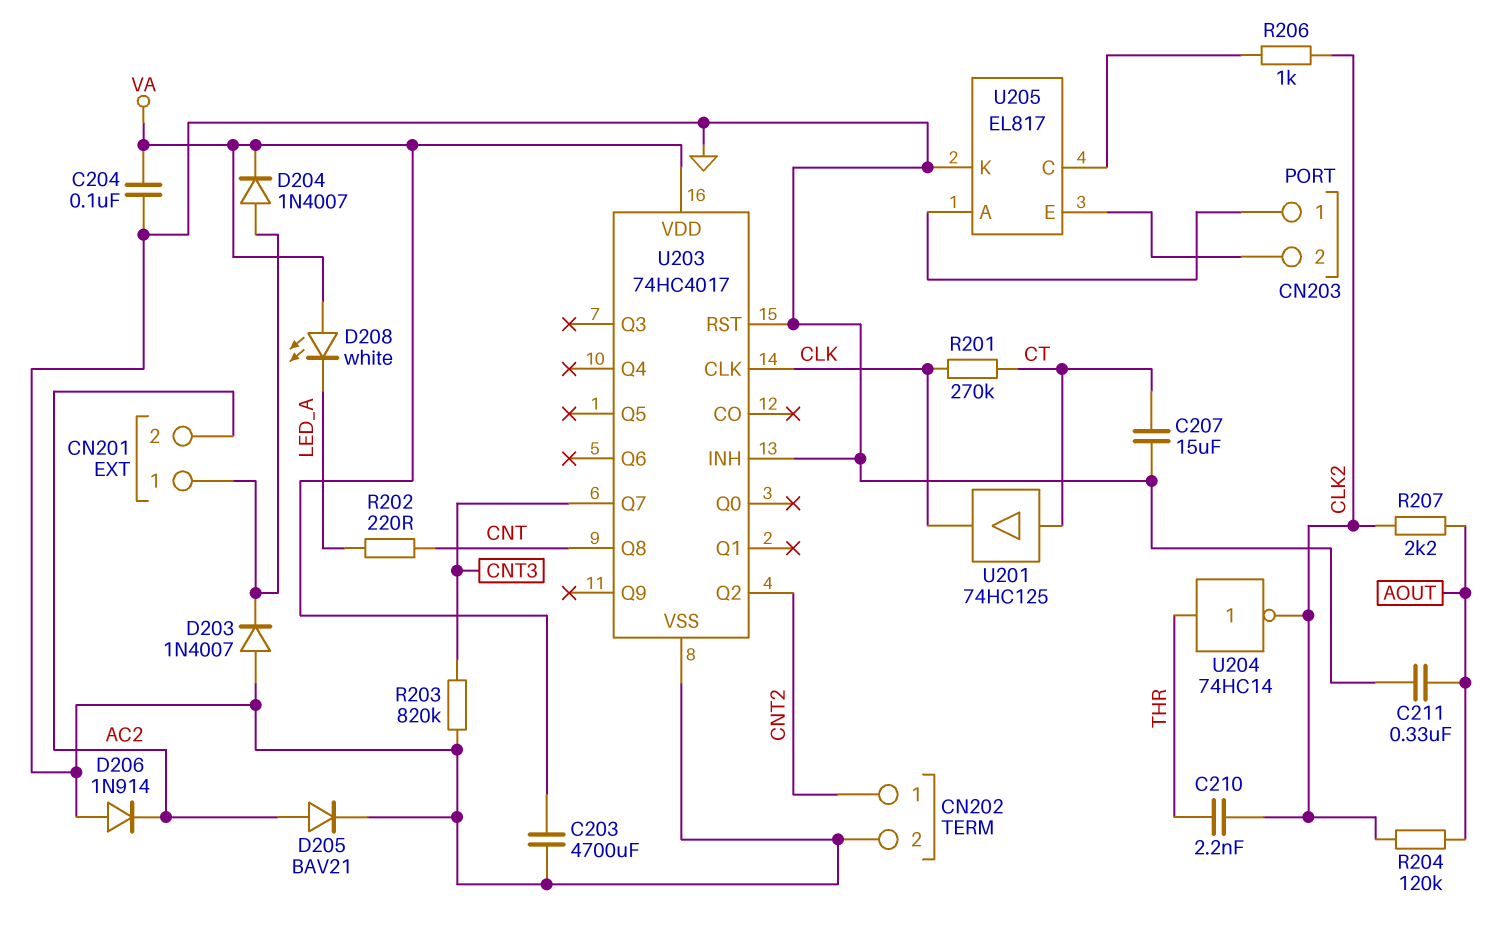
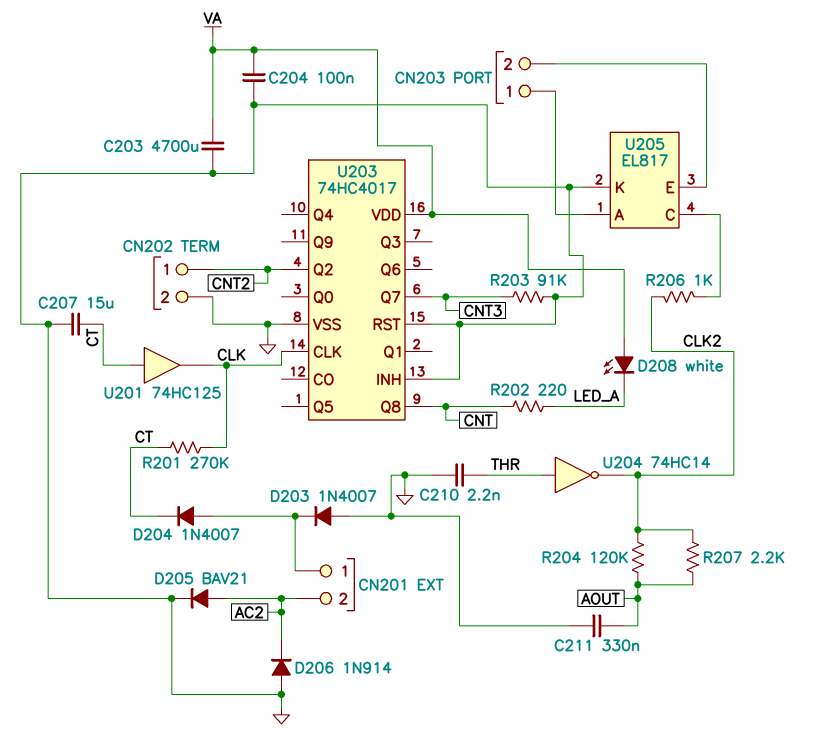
C210: 2.2nF (CLK2, THR) -> 2.2nF (GND, THR)
D204: diode 1N4007 (A CN201/1, K VA) -> diode 1N4007 (A CN201/1, K CT)
R203: 820k (CNT3, GND) -> 91k (CNT3, GND)

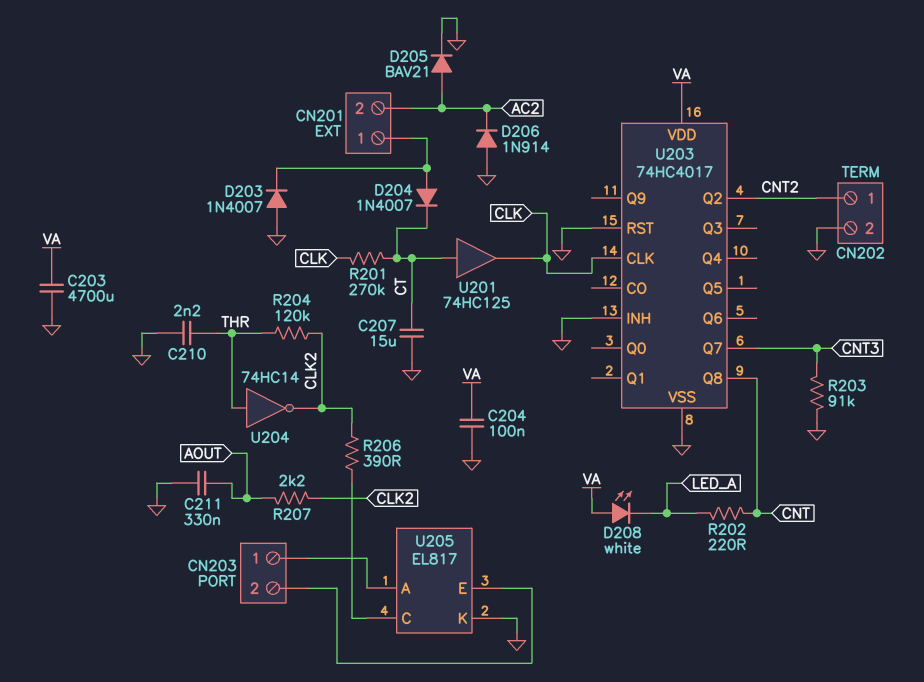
R204: 120k (AOUT, CLK2) -> 120k (CLK2, THR)
R206: 1k (CLK2, U205/C) -> 390 (CLK2, U205/C)

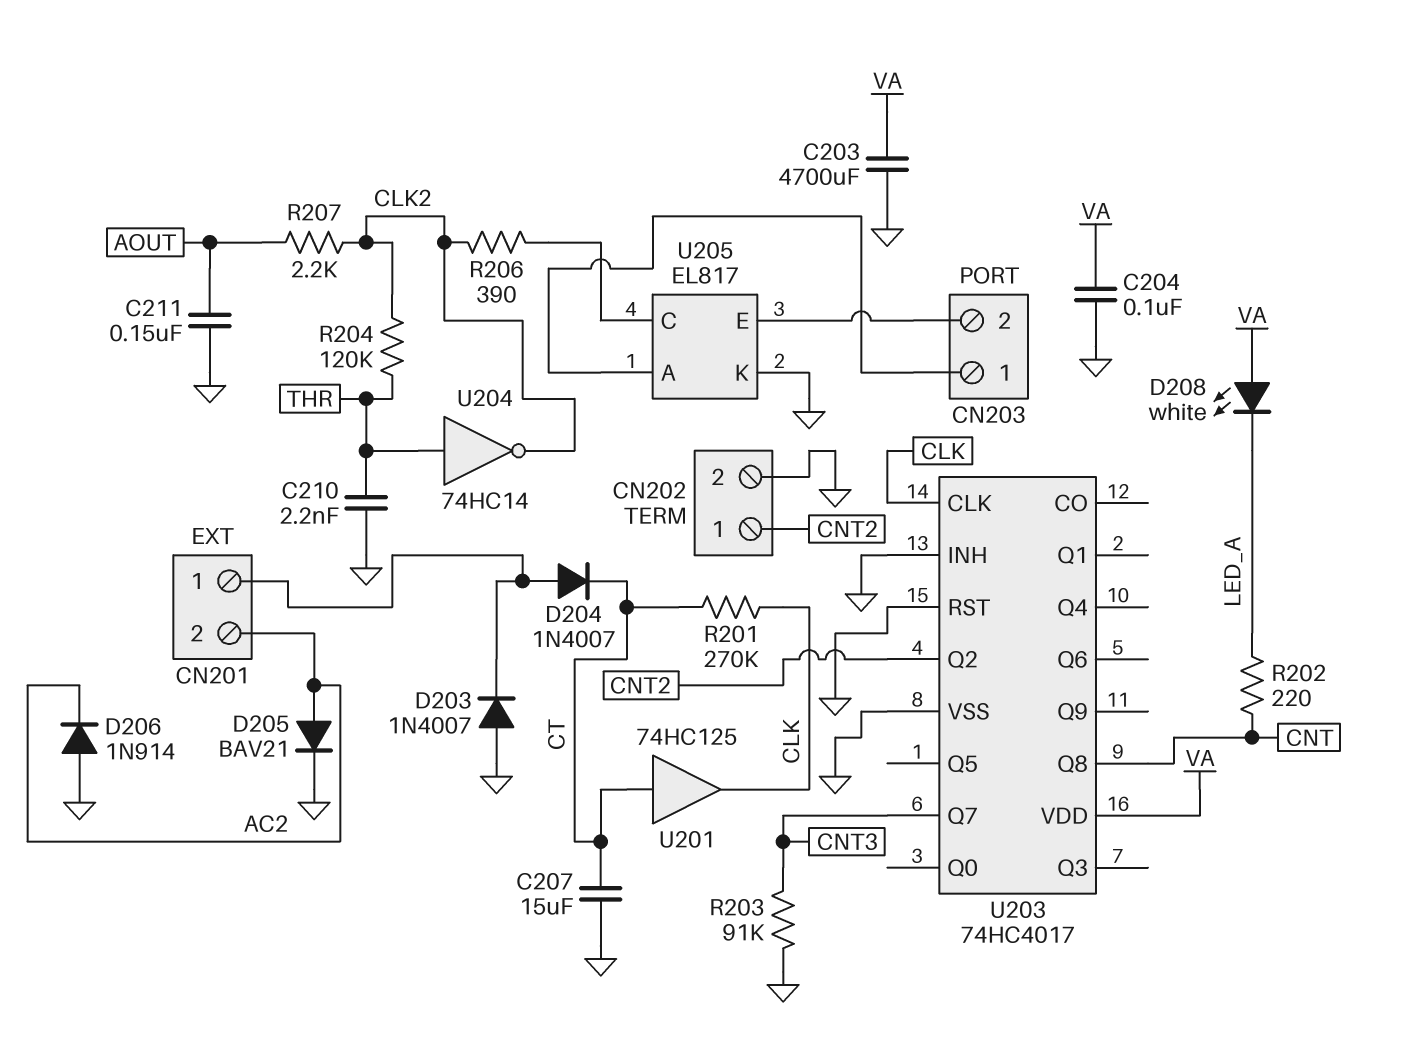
C211: 330nF (AOUT, GND) -> 150nF (AOUT, GND)

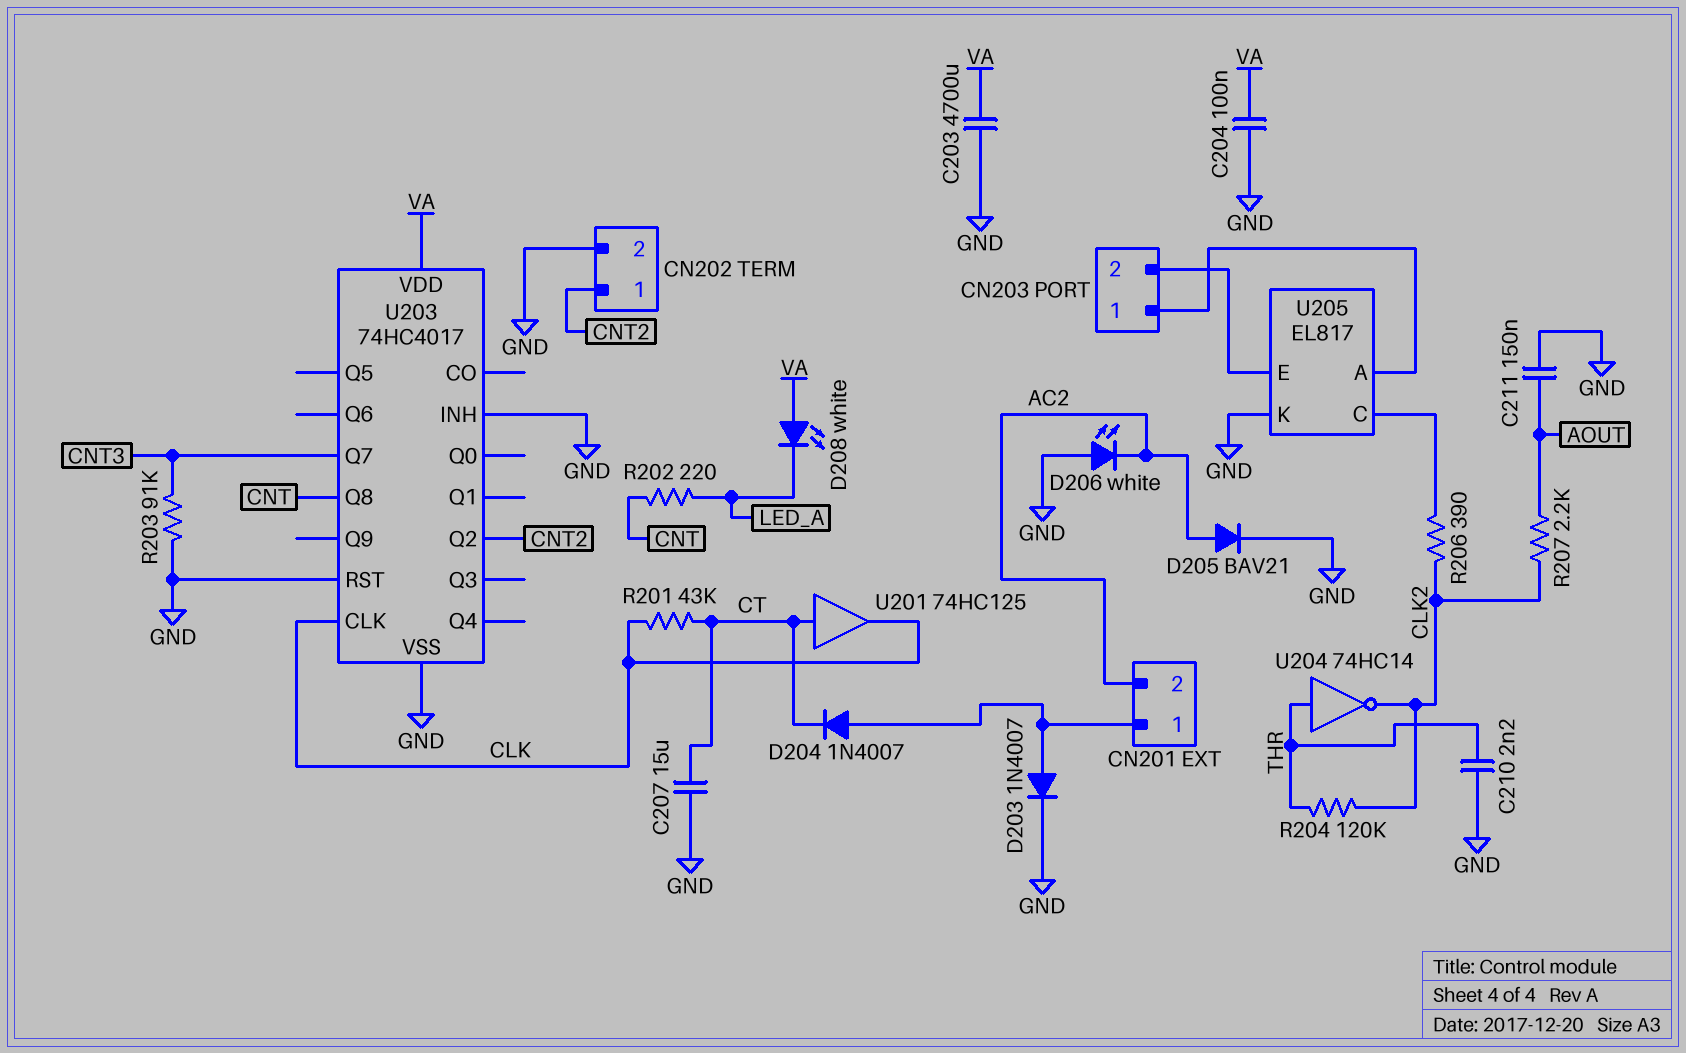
D203: diode 1N4007 (A GND, K CN201/1) -> diode 1N4007 (A CN201/1, K GND)
D206: diode 1N914 (A GND, K AC2) -> LED white (A GND, K AC2)
R201: 270k (CLK, CT) -> 43k (CLK, CT)

